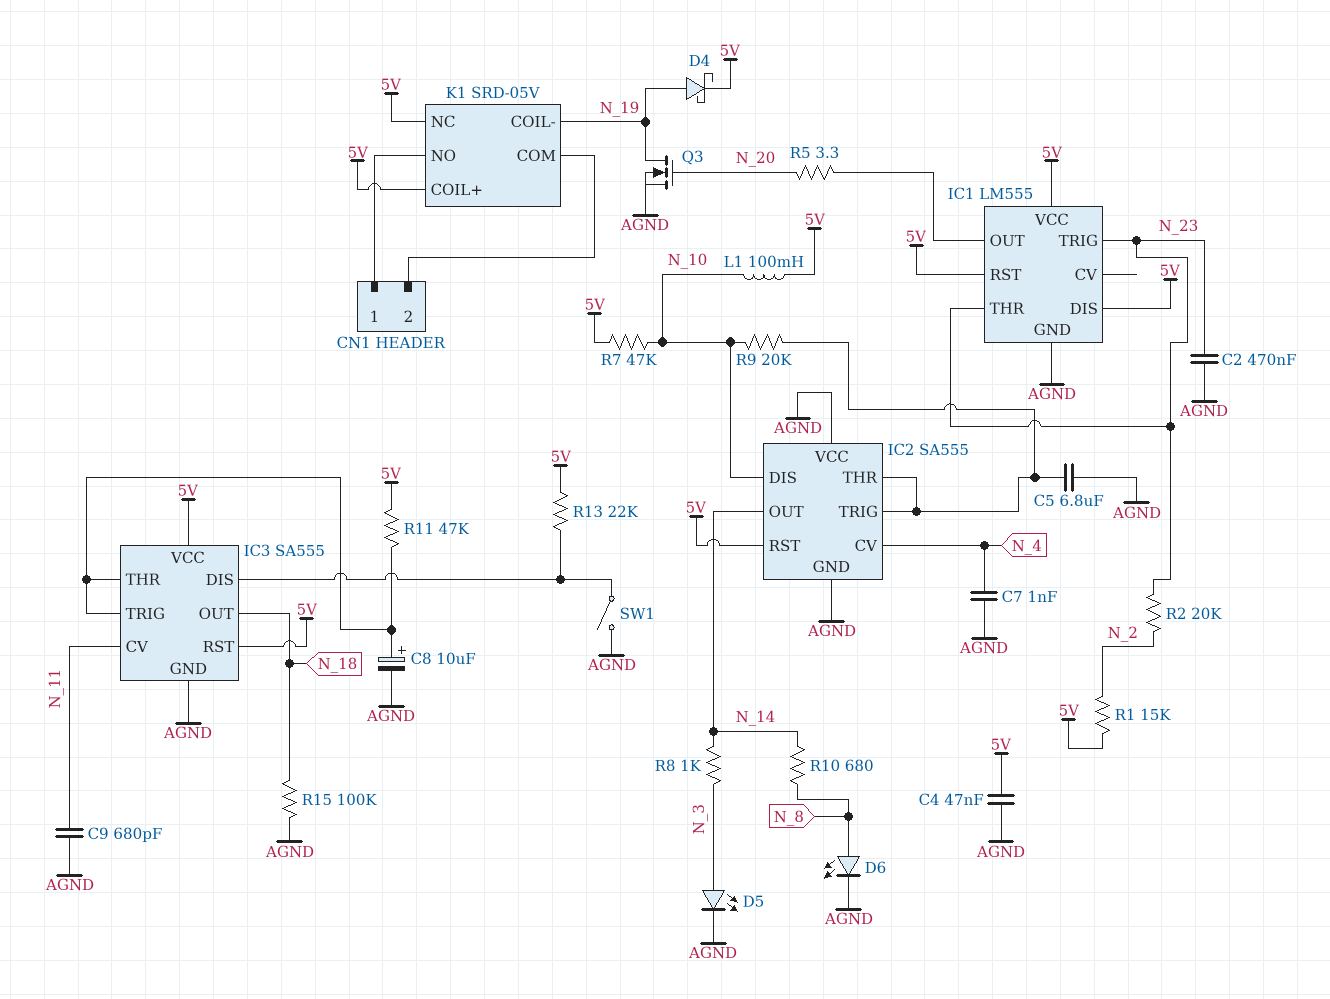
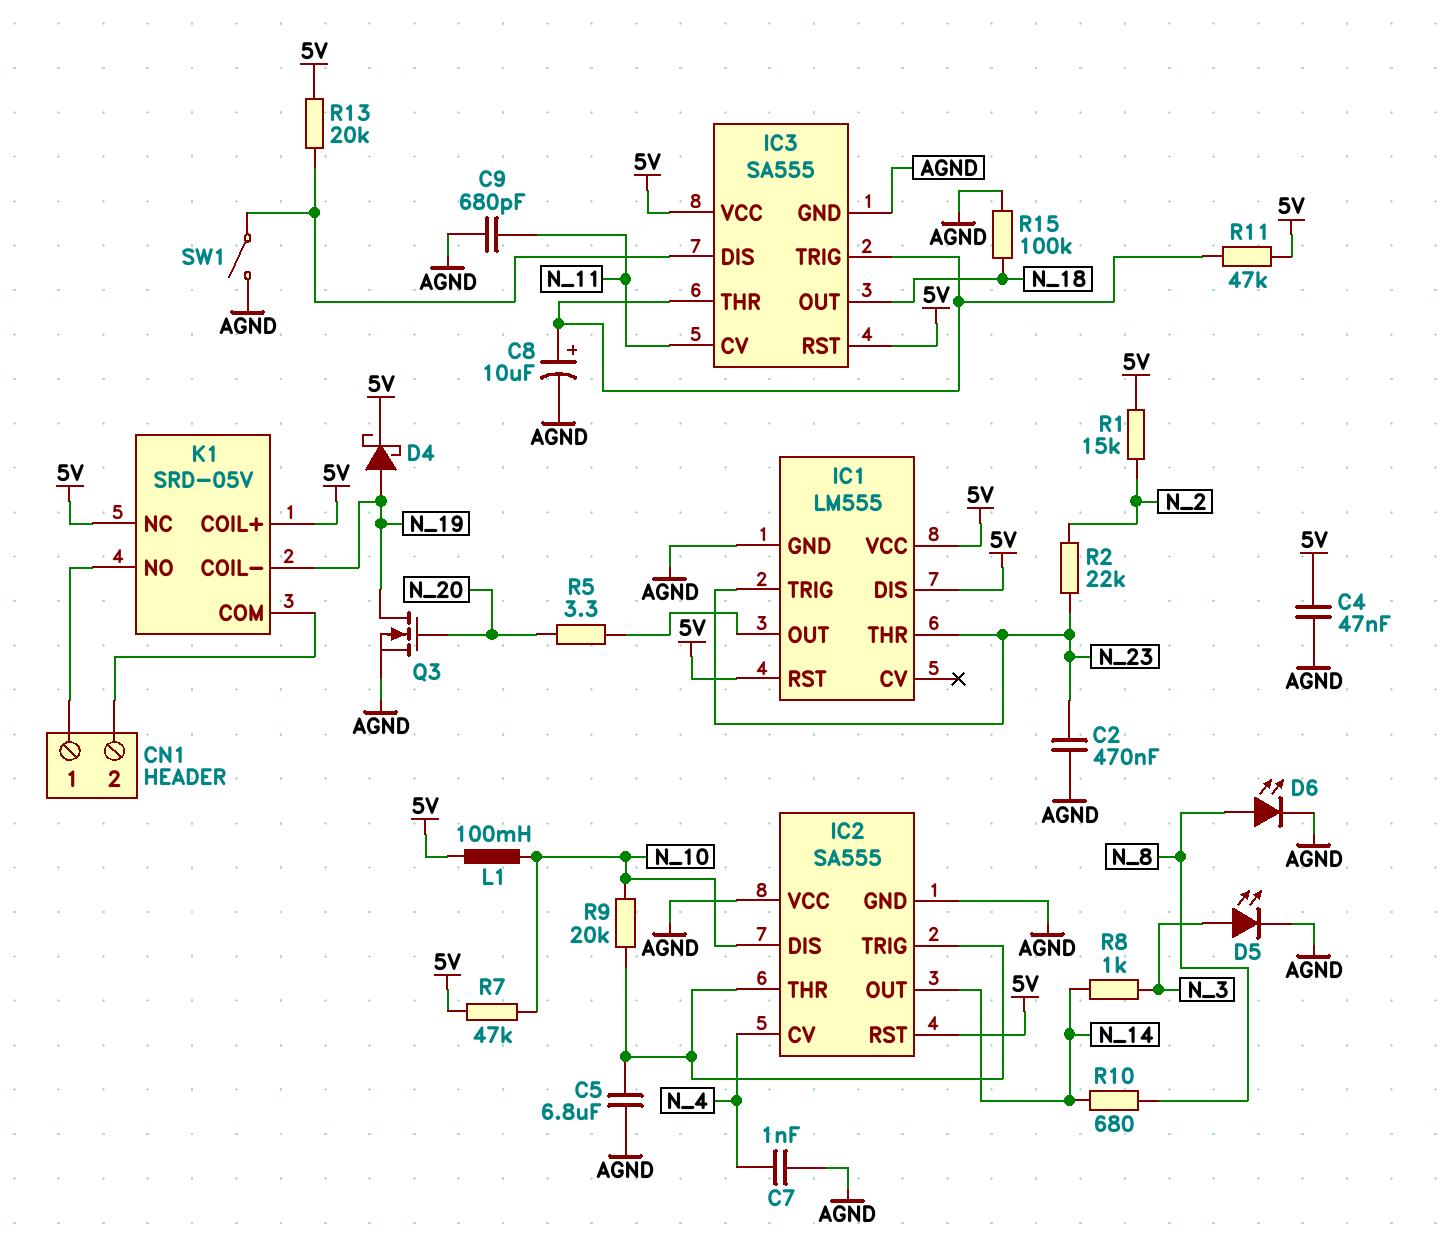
R2: 20k (N_2, N_23) -> 22k (N_2, N_23)
R13: 22k (5V, IC3/DIS) -> 20k (5V, IC3/DIS)

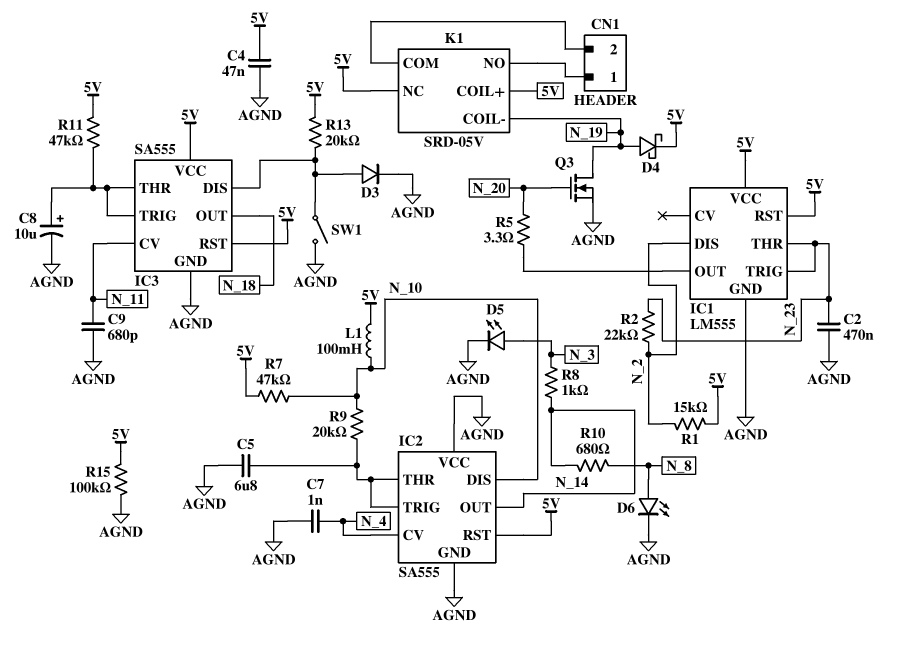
D3: none -> diode (A IC3/DIS, K AGND)
IC1 pin DIS: 5V -> N_2
R15: 100k (AGND, N_18) -> 100k (5V, AGND)

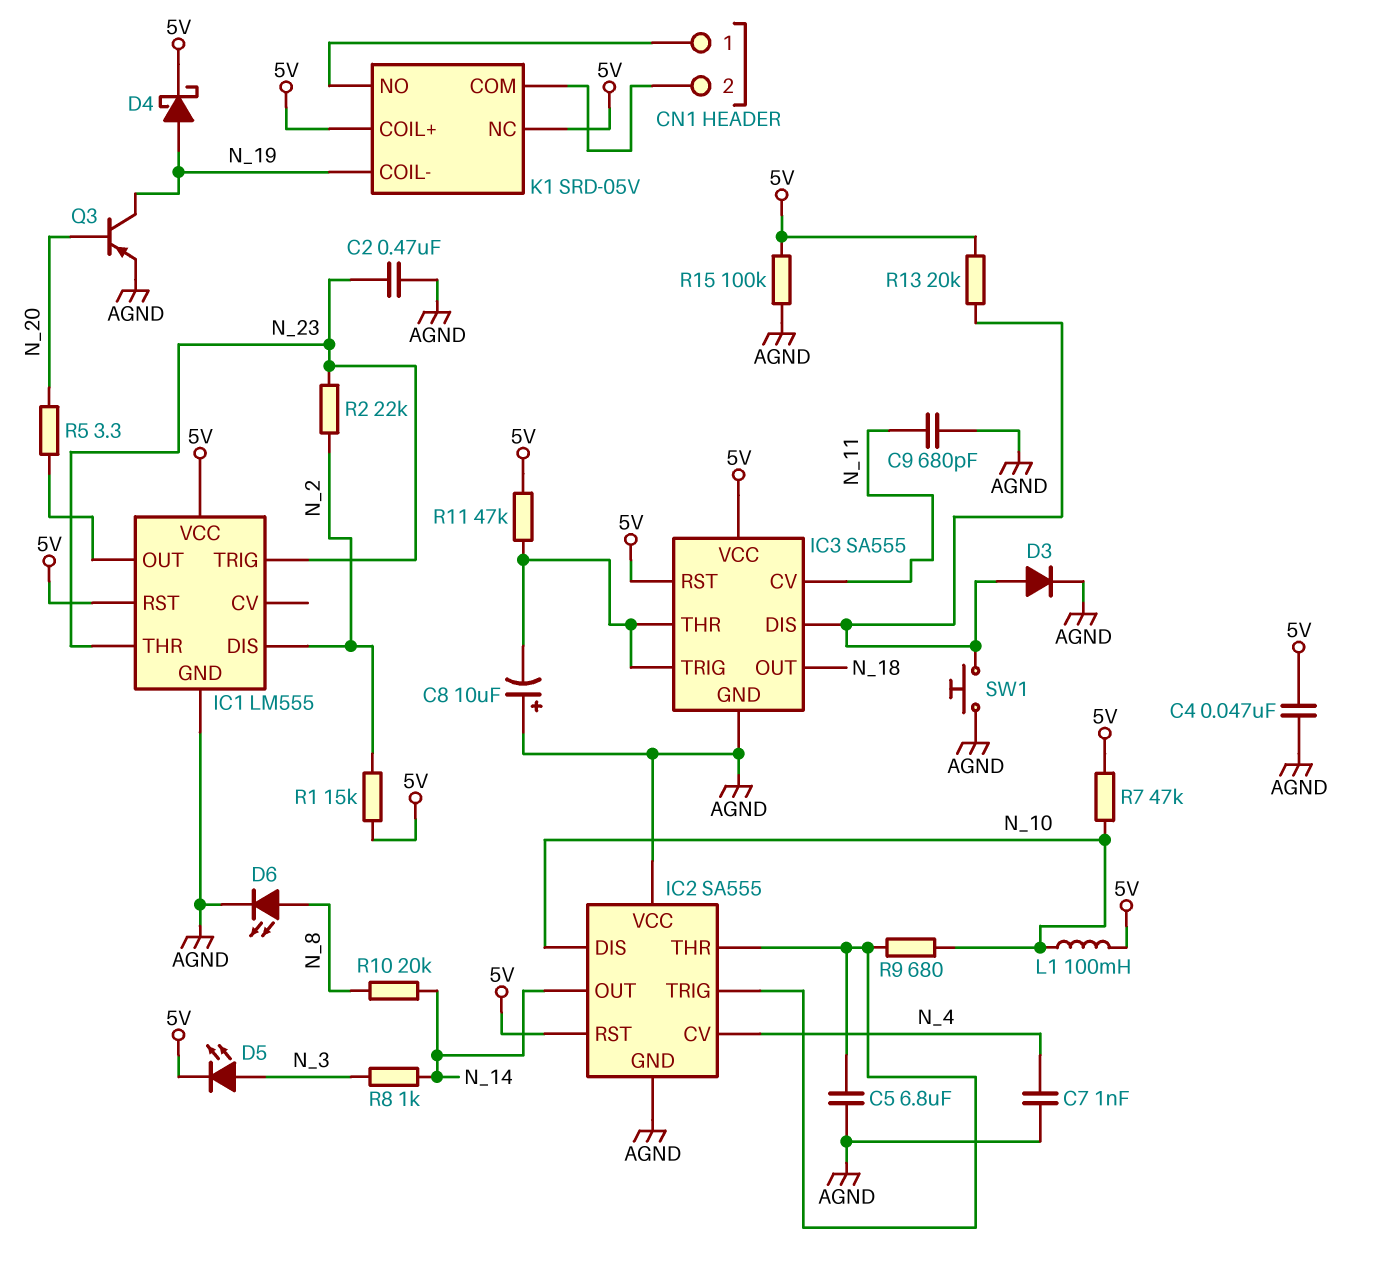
C8: 10uF (plus IC3/THR, minus AGND) -> 10uF (plus AGND, minus IC3/THR)
D5: LED (A N_3, K AGND) -> LED (A N_3, K 5V)
Q3: NMOS (G N_20, D N_19, S AGND) -> PNP (B N_20, C N_19, E AGND)
R9: 20k (IC2/THR, N_10) -> 680 (IC2/THR, N_10)
R10: 680 (N_8, N_14) -> 20k (N_8, N_14)
SW1: switch (AGND, IC3/DIS) -> button (AGND, IC3/DIS)

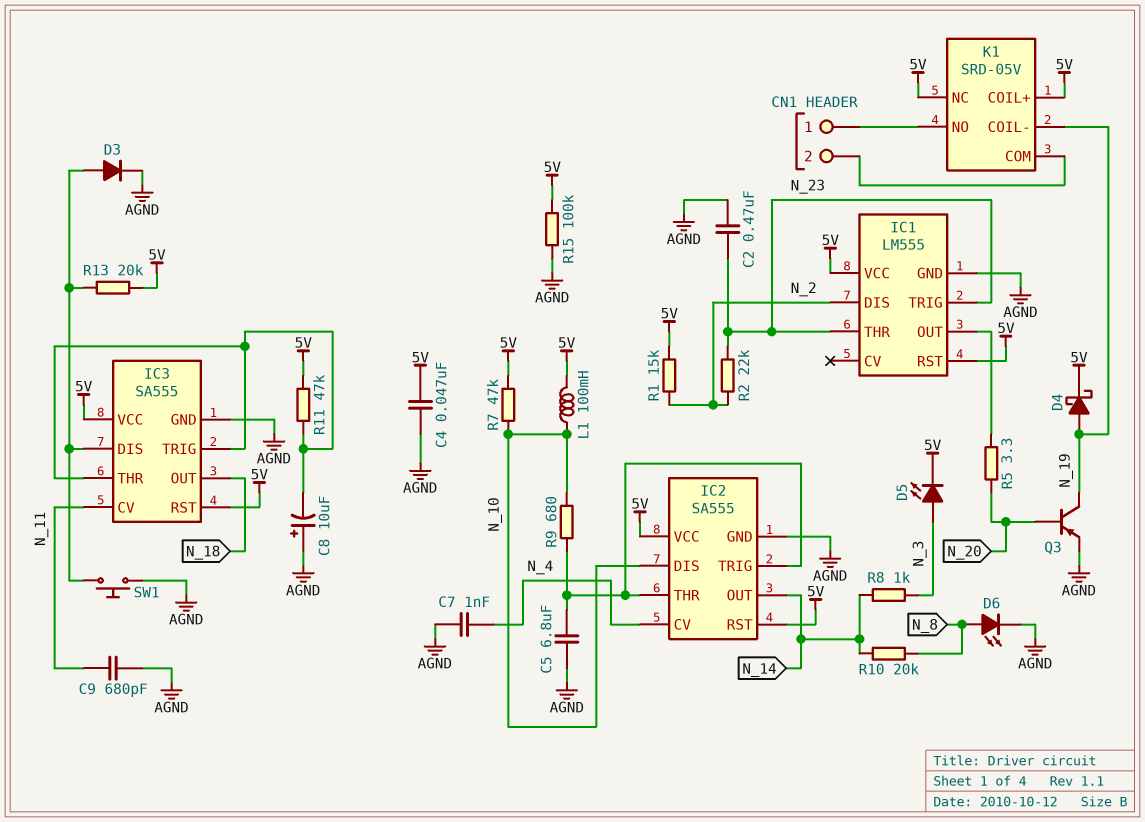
IC2 pin VCC: AGND -> 5V

